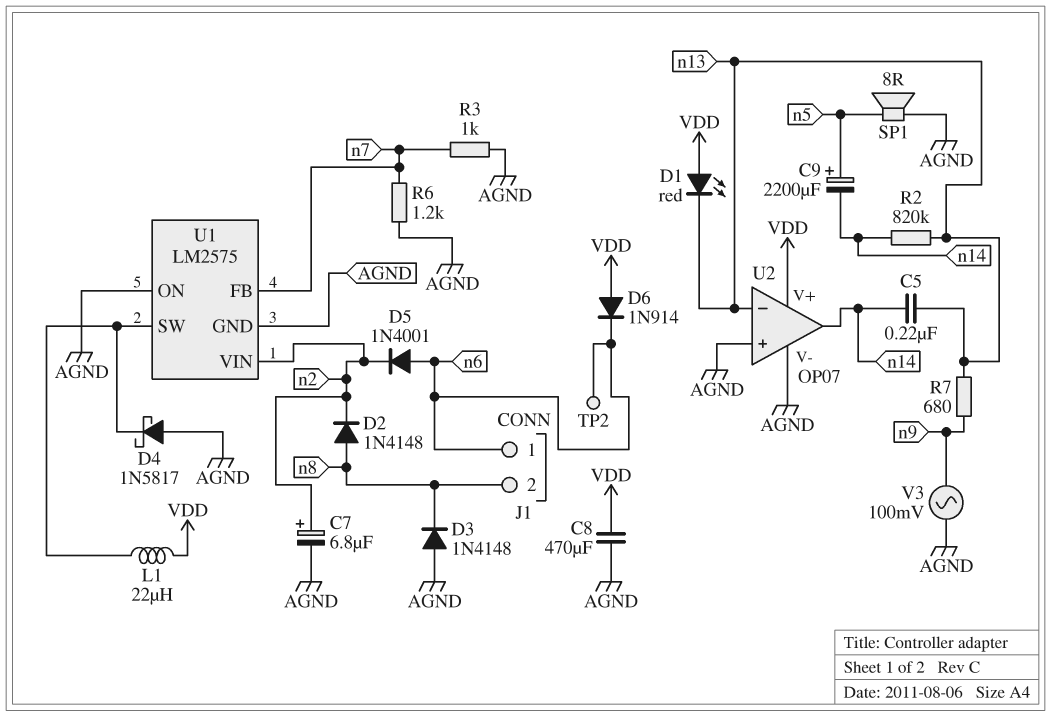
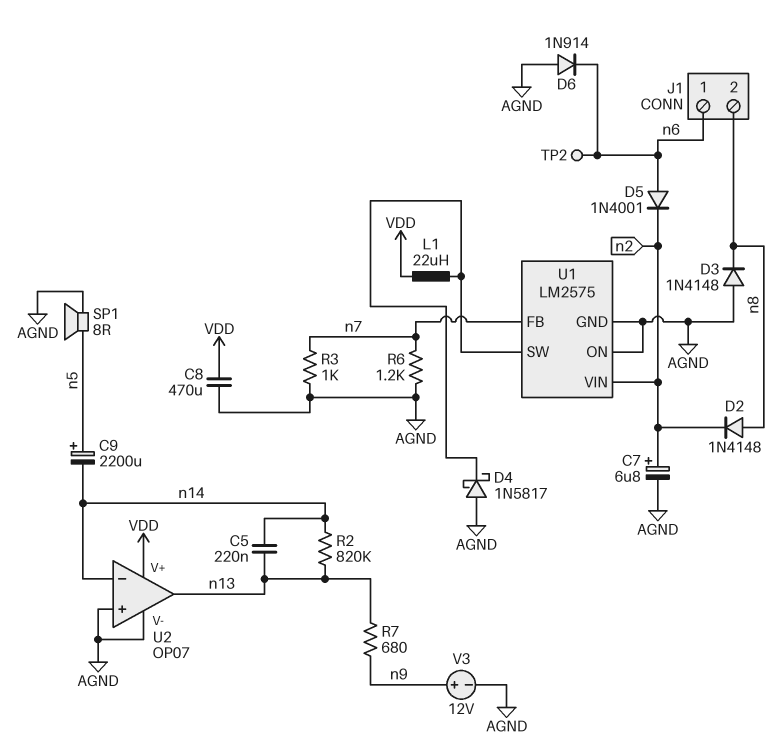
D1: LED red (A VDD, K n13) -> none
D6: diode 1N914 (A VDD, K n6) -> diode 1N914 (A AGND, K n6)
U2 pin in-: n13 -> n14
U2 pin out: n14 -> n13
V3: AC 100mV (AGND, n9) -> 12V (plus n9, minus AGND)

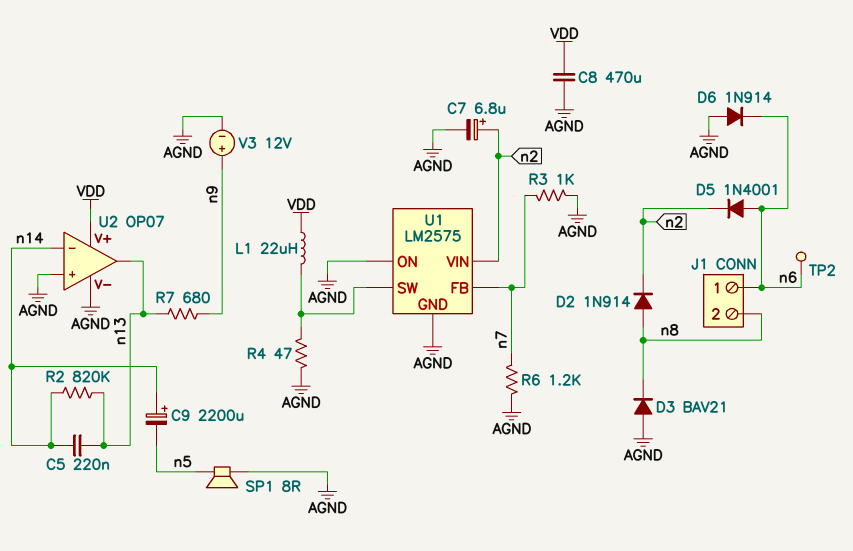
C9: 2200uF (plus n5, minus n14) -> 2200uF (plus n14, minus n5)
D2: diode 1N4148 (A n8, K n2) -> diode 1N914 (A n8, K n2)
D3: diode 1N4148 (A AGND, K n8) -> diode BAV21 (A AGND, K n8)
D4: schottky 1N5817 (A AGND, K U1/SW) -> none
R4: none -> 47 (AGND, U1/SW)

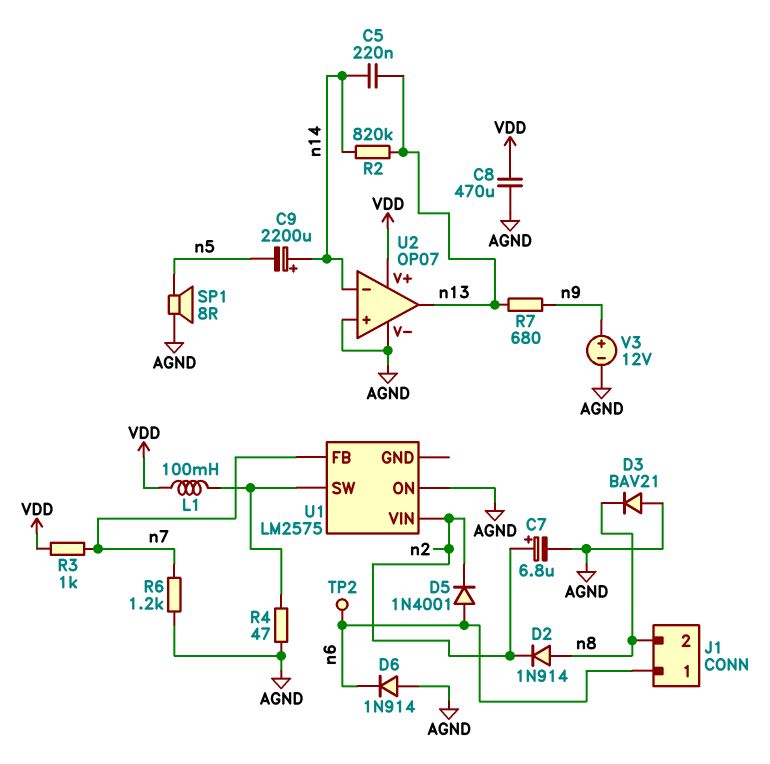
L1: 22uH (U1/SW, VDD) -> 100mH (U1/SW, VDD)
R3: 1k (AGND, n7) -> 1k (VDD, n7)
U1 pin GND: AGND -> none

